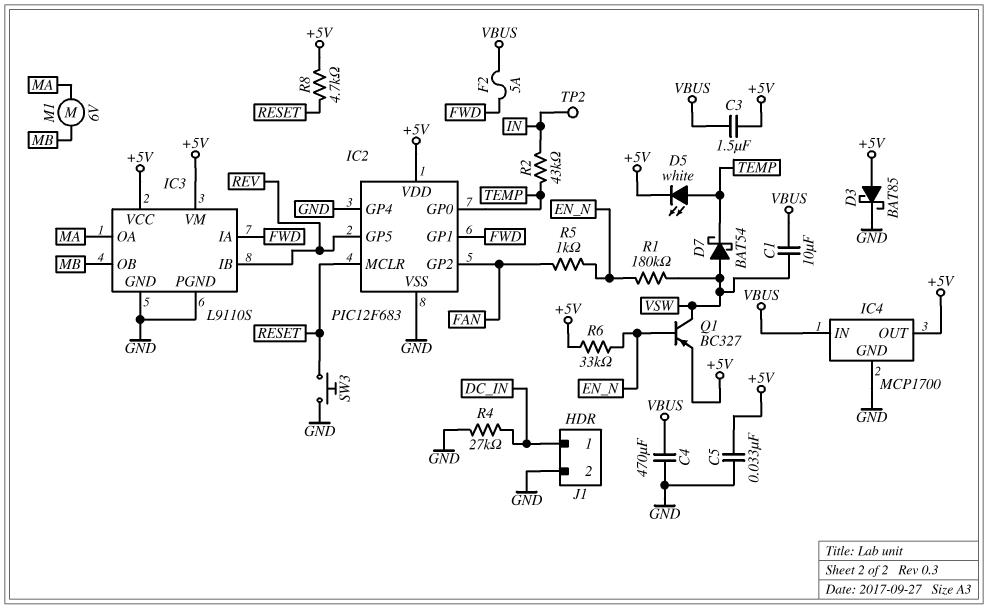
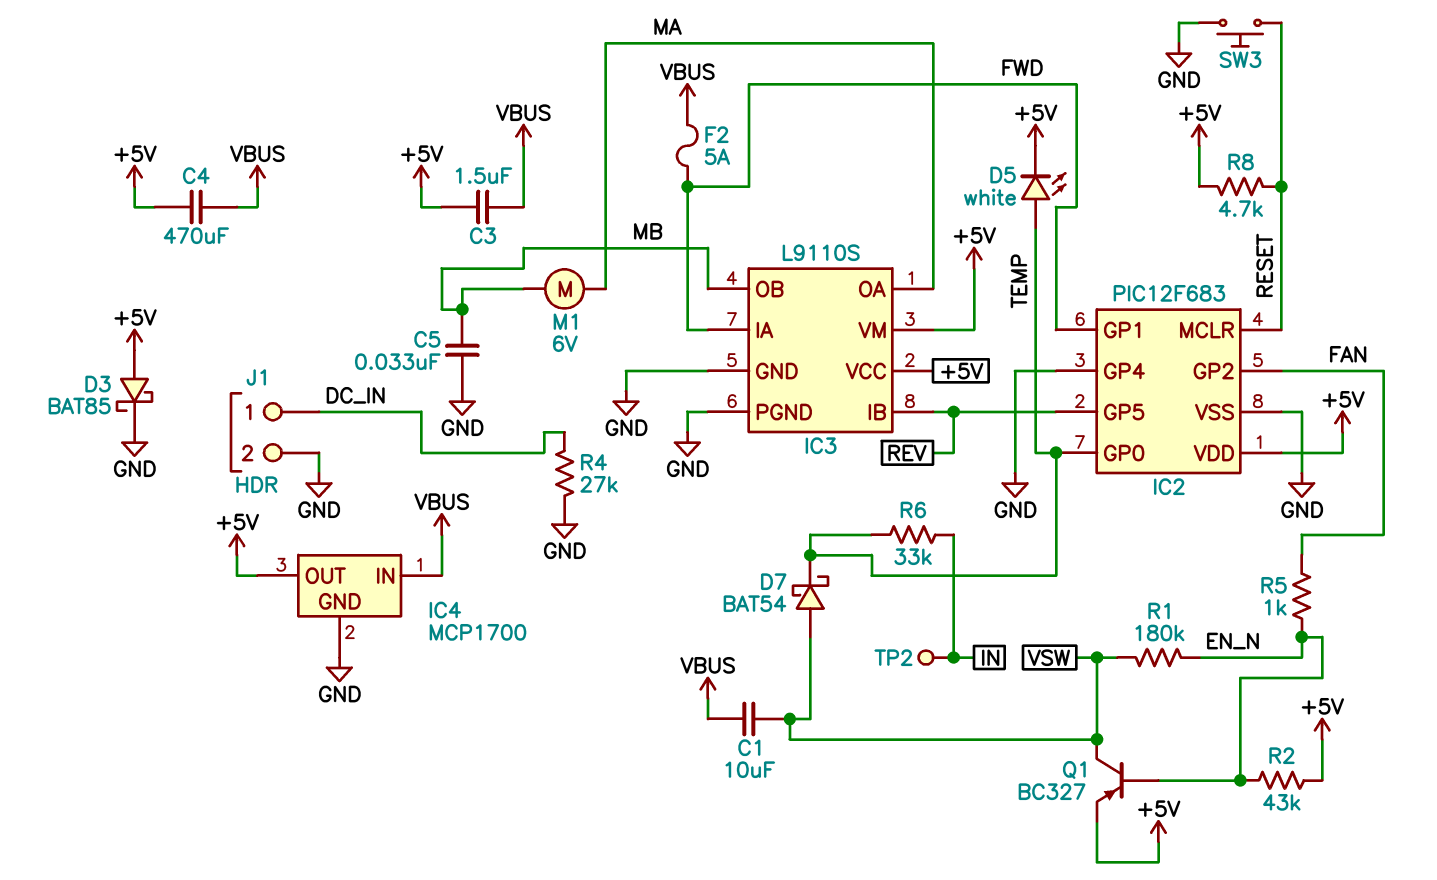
C4: 470uF (GND, VBUS) -> 470uF (+5V, VBUS)
C5: 33nF (+5V, GND) -> 33nF (GND, MB)
R2: 43k (IN, TEMP) -> 43k (+5V, EN_N)
R6: 33k (+5V, EN_N) -> 33k (IN, TEMP)

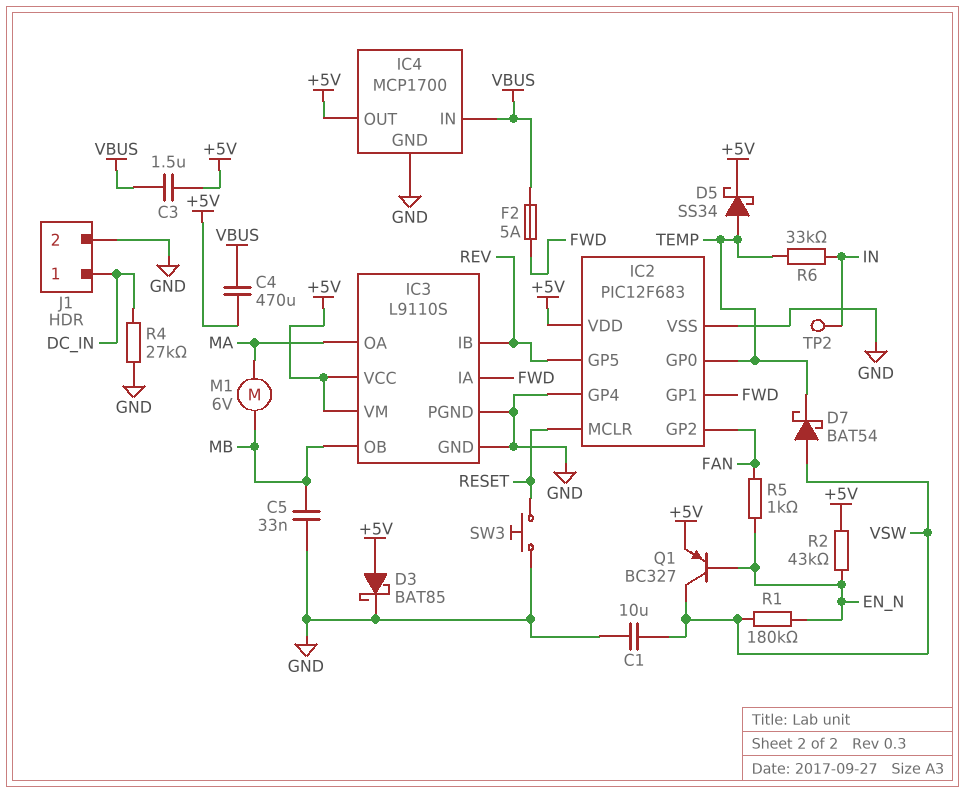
C1: 10uF (VBUS, VSW) -> 10uF (GND, VSW)
D5: LED white (A TEMP, K +5V) -> schottky SS34 (A TEMP, K +5V)
R8: 4.7k (+5V, RESET) -> none

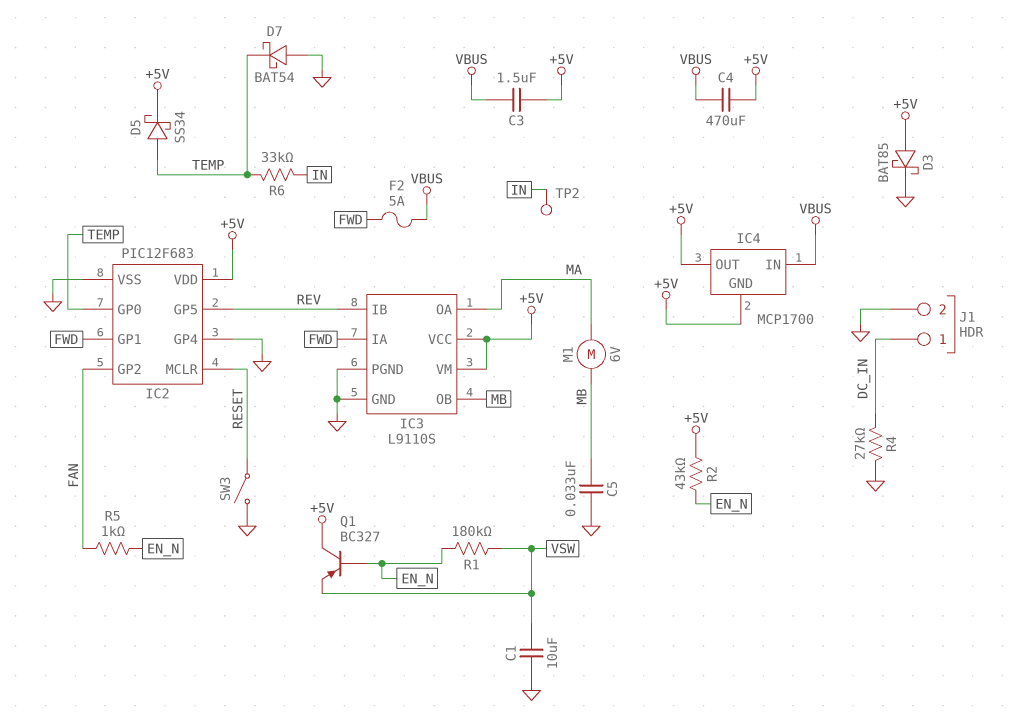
D7: schottky BAT54 (A VSW, K TEMP) -> schottky BAT54 (A GND, K TEMP)
IC4 pin GND: GND -> +5V
Q1: PNP BC327 (B EN_N, C VSW, E +5V) -> PNP BC327 (B EN_N, C +5V, E VSW)
SW3: button (GND, RESET) -> switch (GND, RESET)

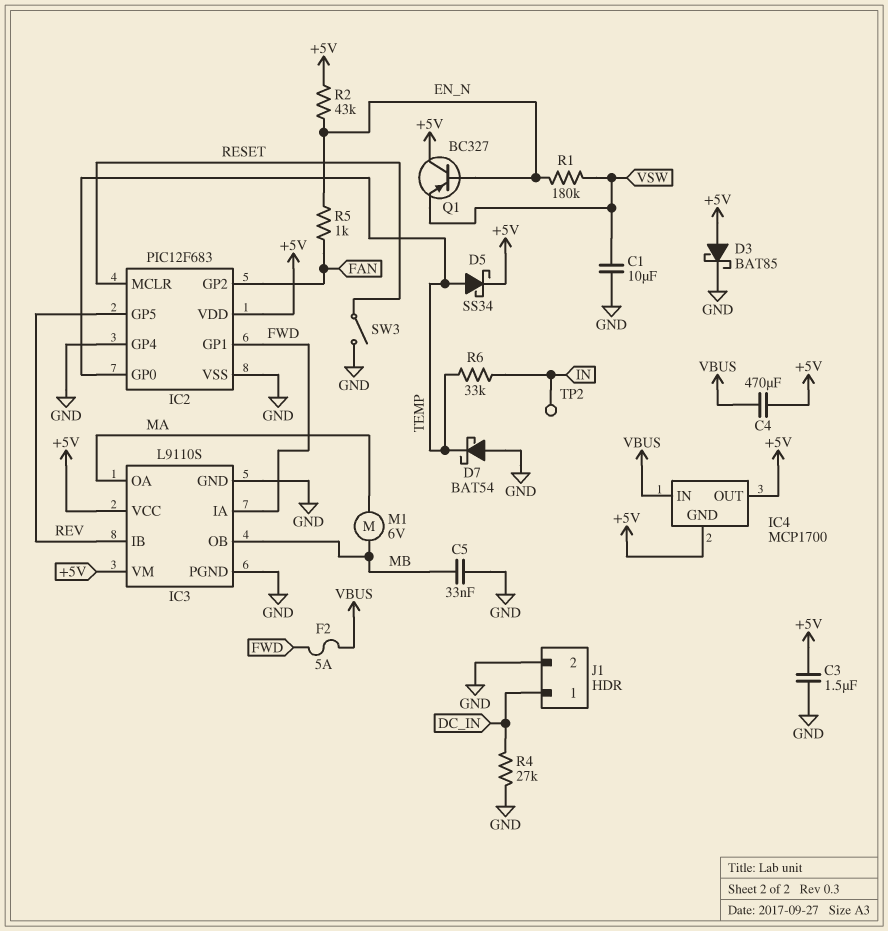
C3: 1.5uF (+5V, VBUS) -> 1.5uF (+5V, GND)

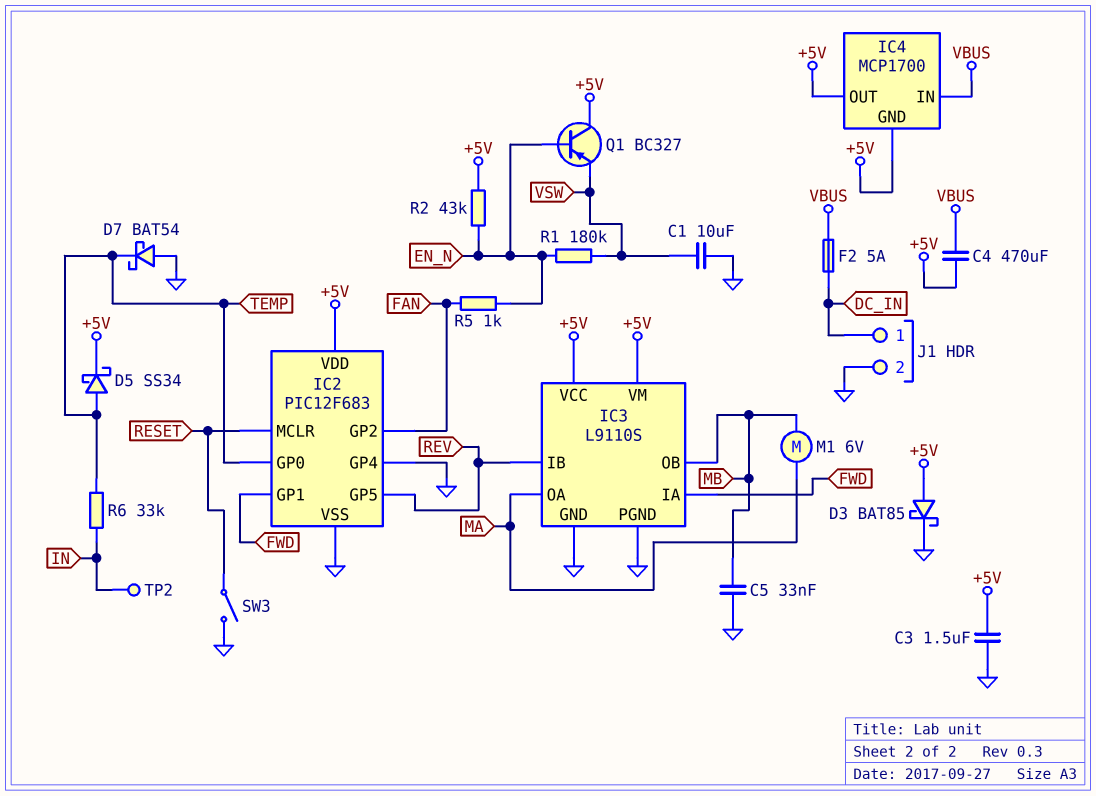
F2: 5A (FWD, VBUS) -> 5A (DC_IN, VBUS)
R4: 27k (DC_IN, GND) -> none

